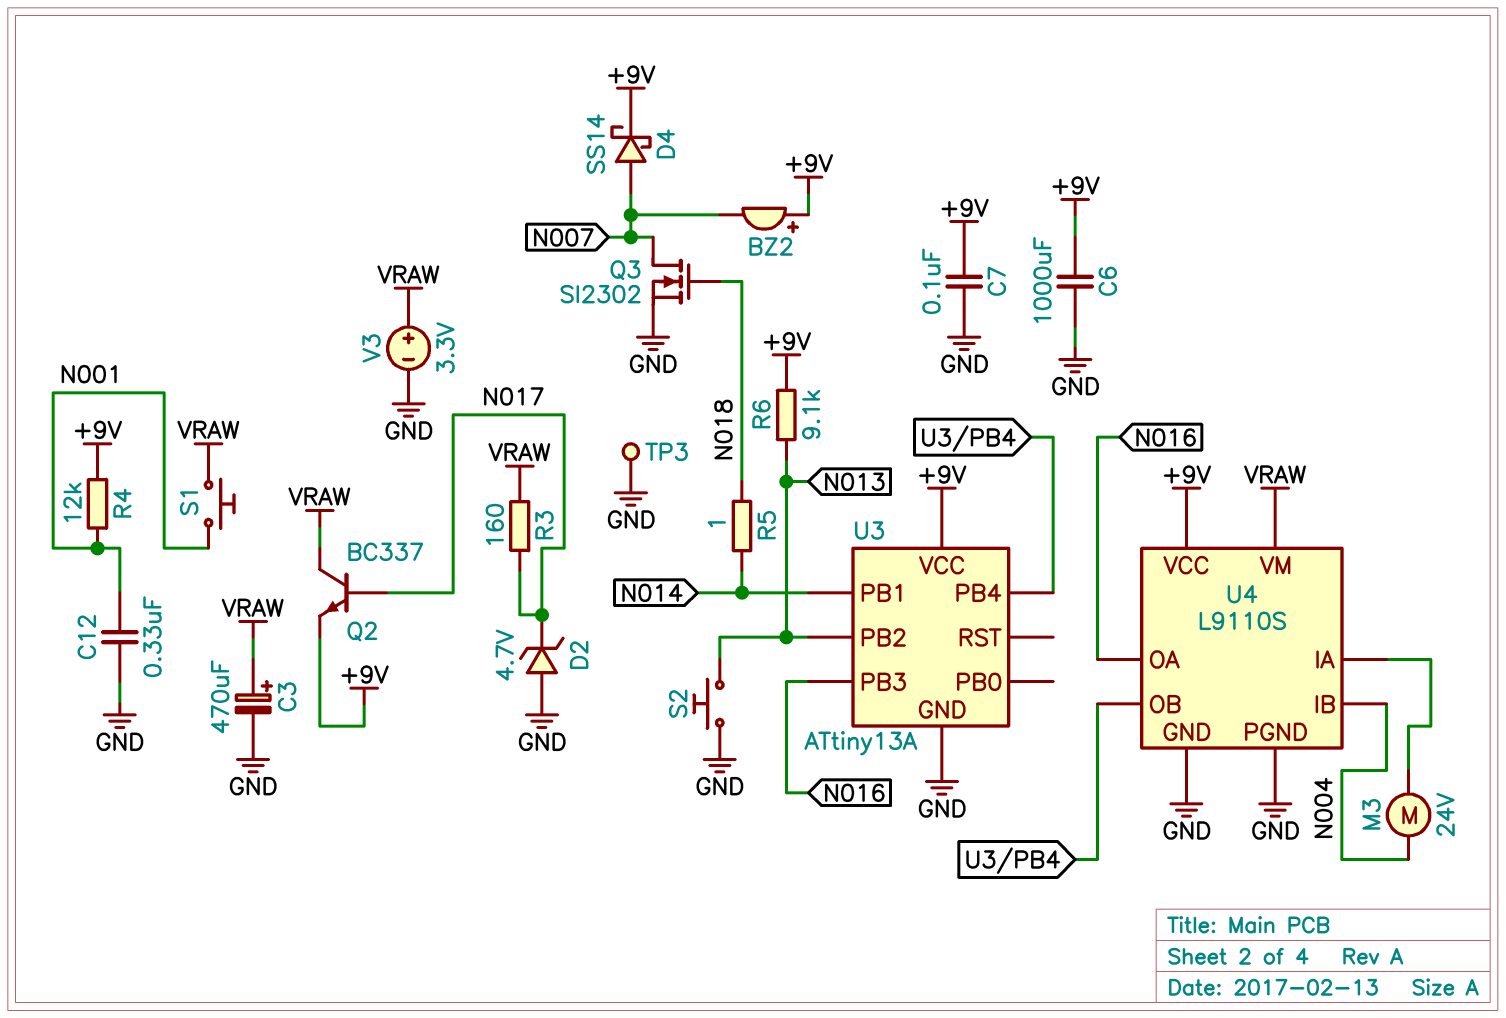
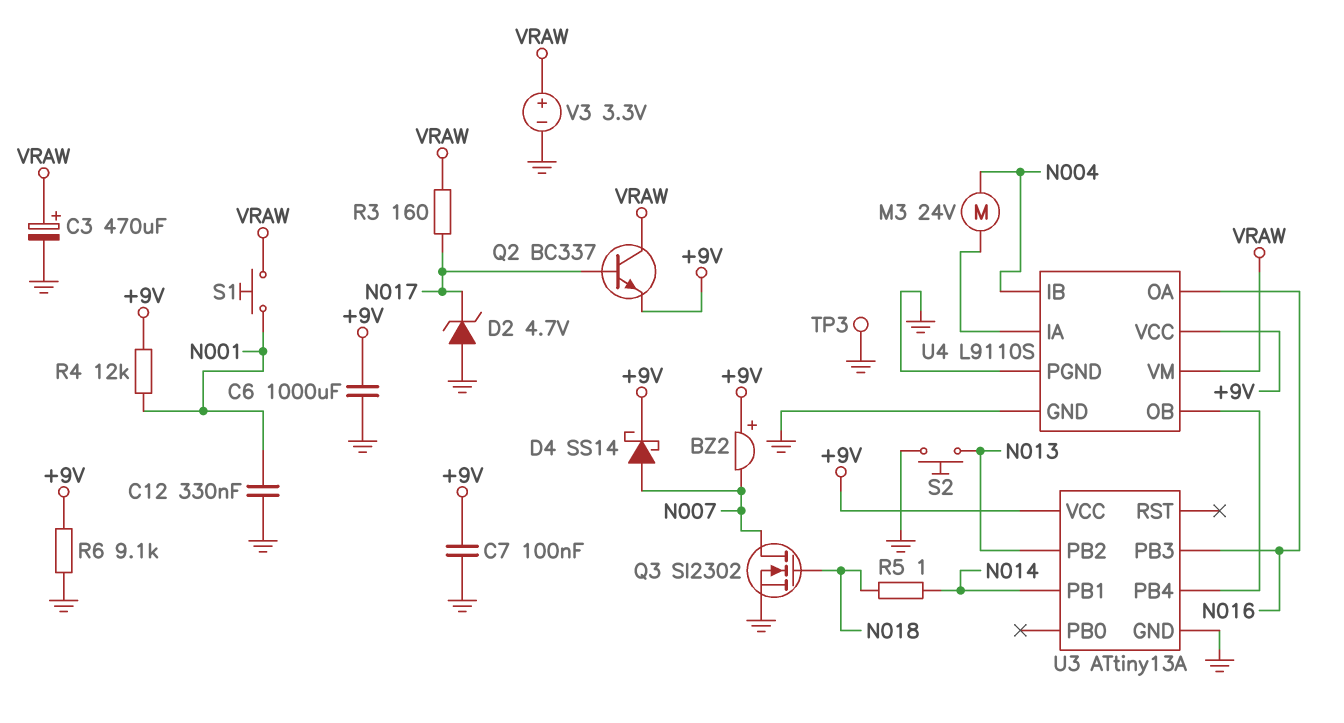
R6: 9.1k (+9V, N013) -> 9.1k (+9V, GND)

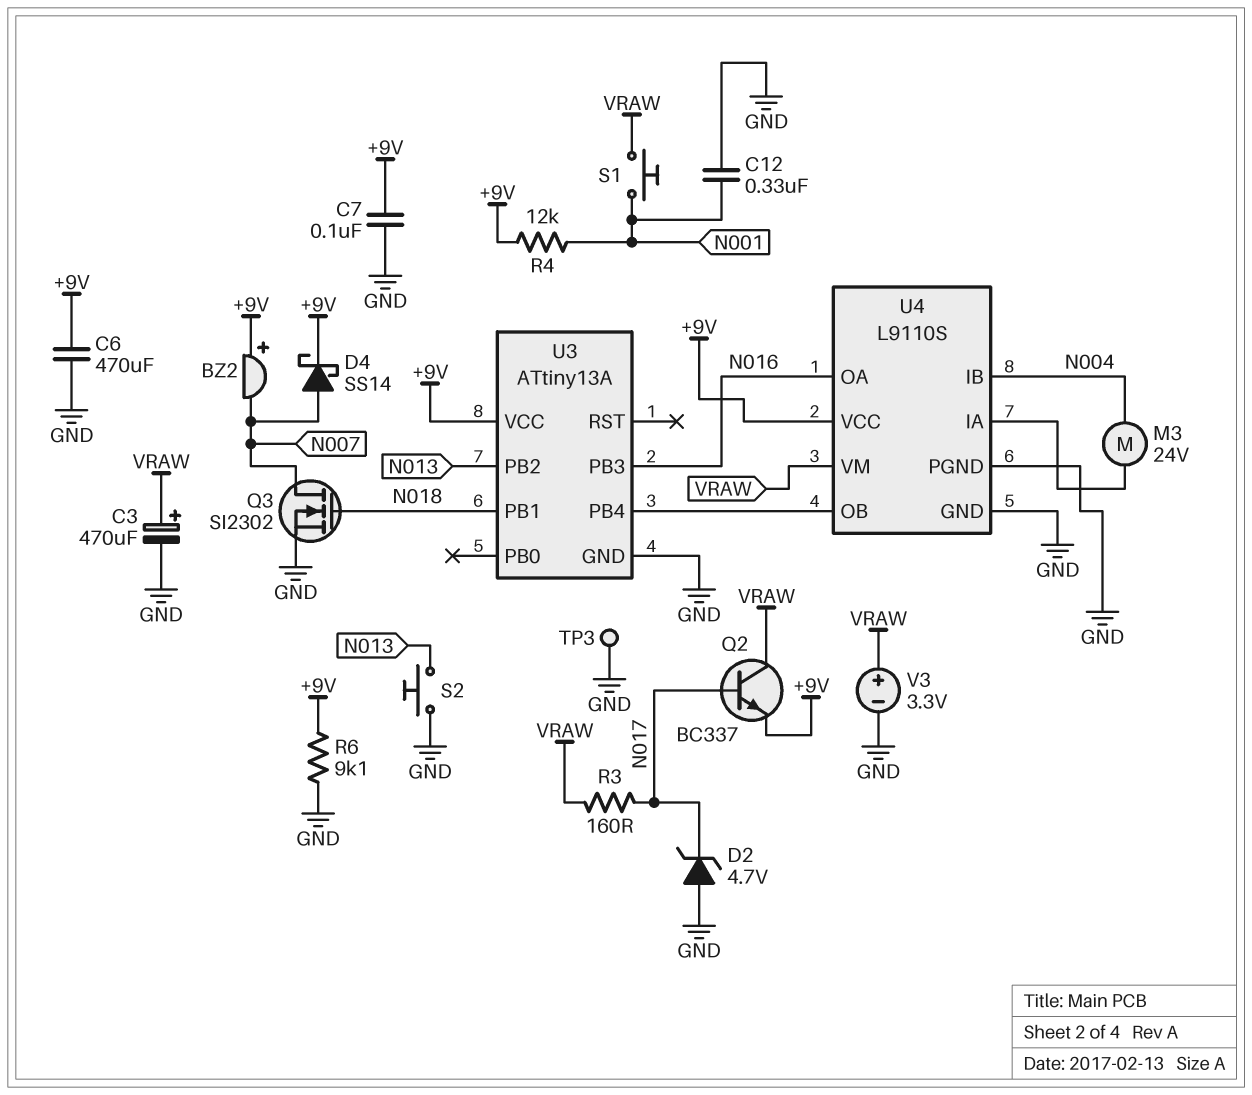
C6: 1000uF (+9V, GND) -> 470uF (+9V, GND)
R5: 1 (N014, N018) -> none
U3 pin PB1: N014 -> N018

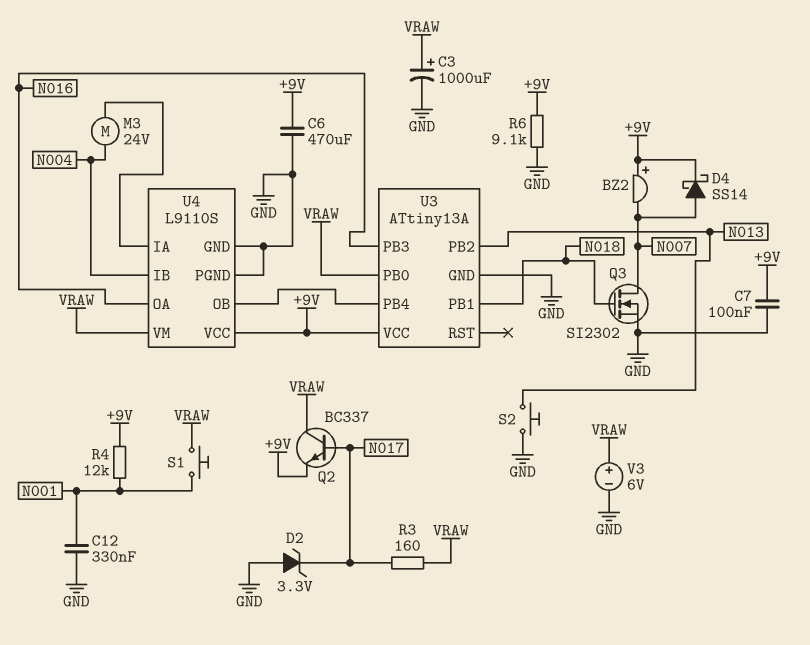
C3: 470uF (plus VRAW, minus GND) -> 1000uF (plus VRAW, minus GND)
D2: zener 4.7V (A GND, K N017) -> zener 3.3V (A GND, K N017)
TP3: test point (GND) -> none
U3 pin PB0: none -> VRAW
V3: 3.3V (plus VRAW, minus GND) -> 6V (plus VRAW, minus GND)

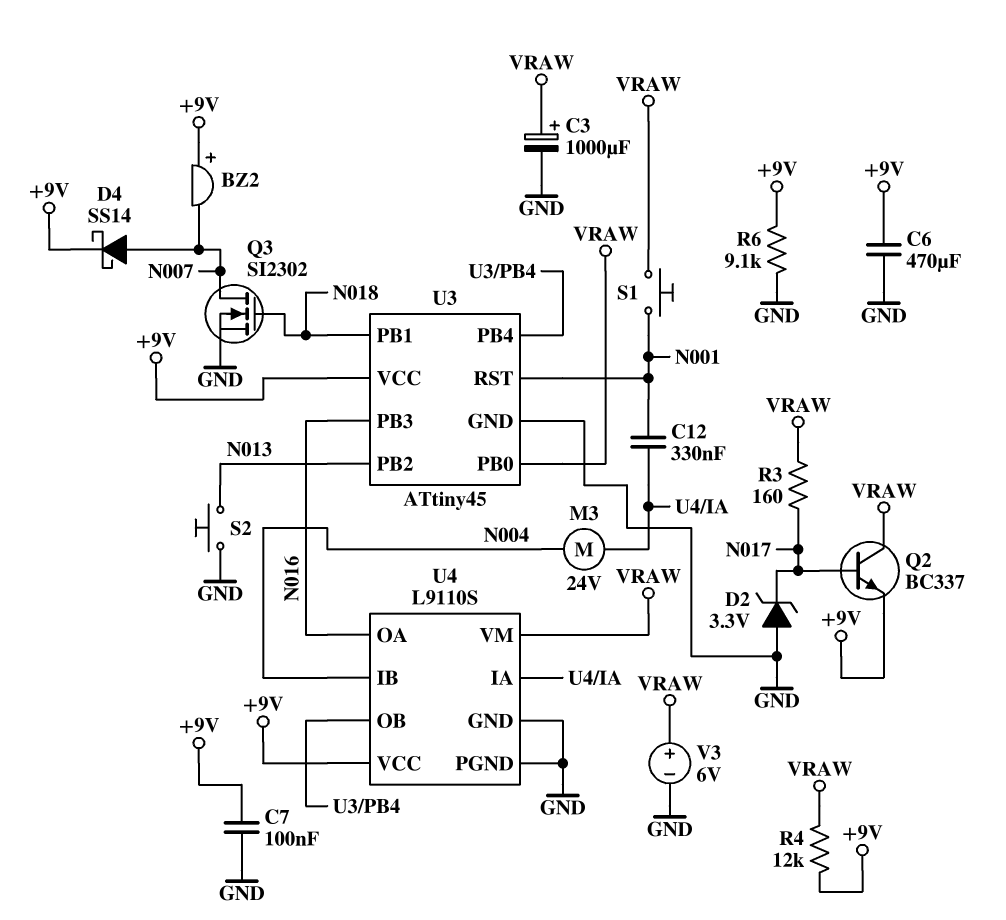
C12: 330nF (GND, N001) -> 330nF (N001, U4/IA)
R4: 12k (+9V, N001) -> 12k (+9V, VRAW)
U3: ATtiny13A -> ATtiny45
U3 pin RST: none -> N001

